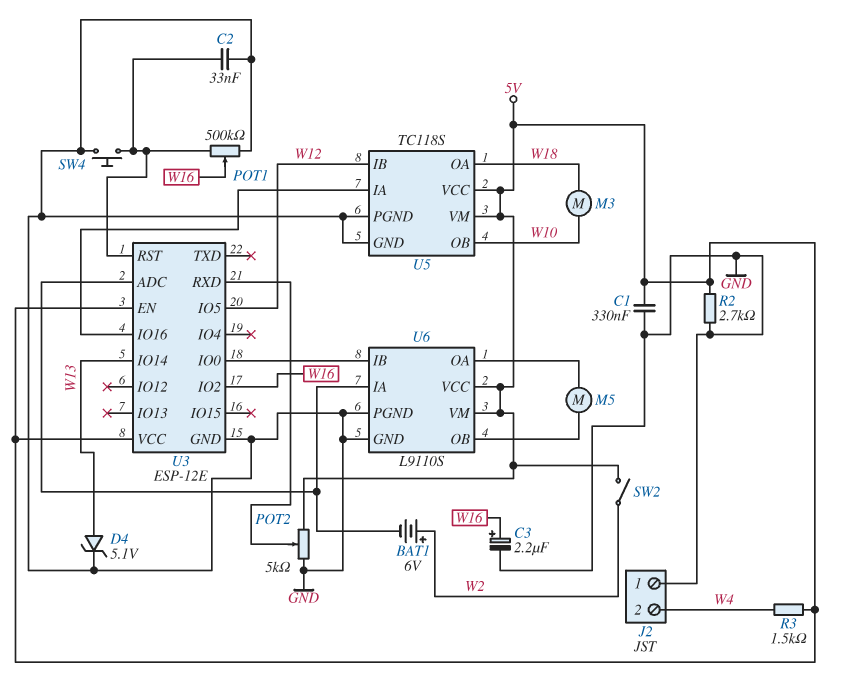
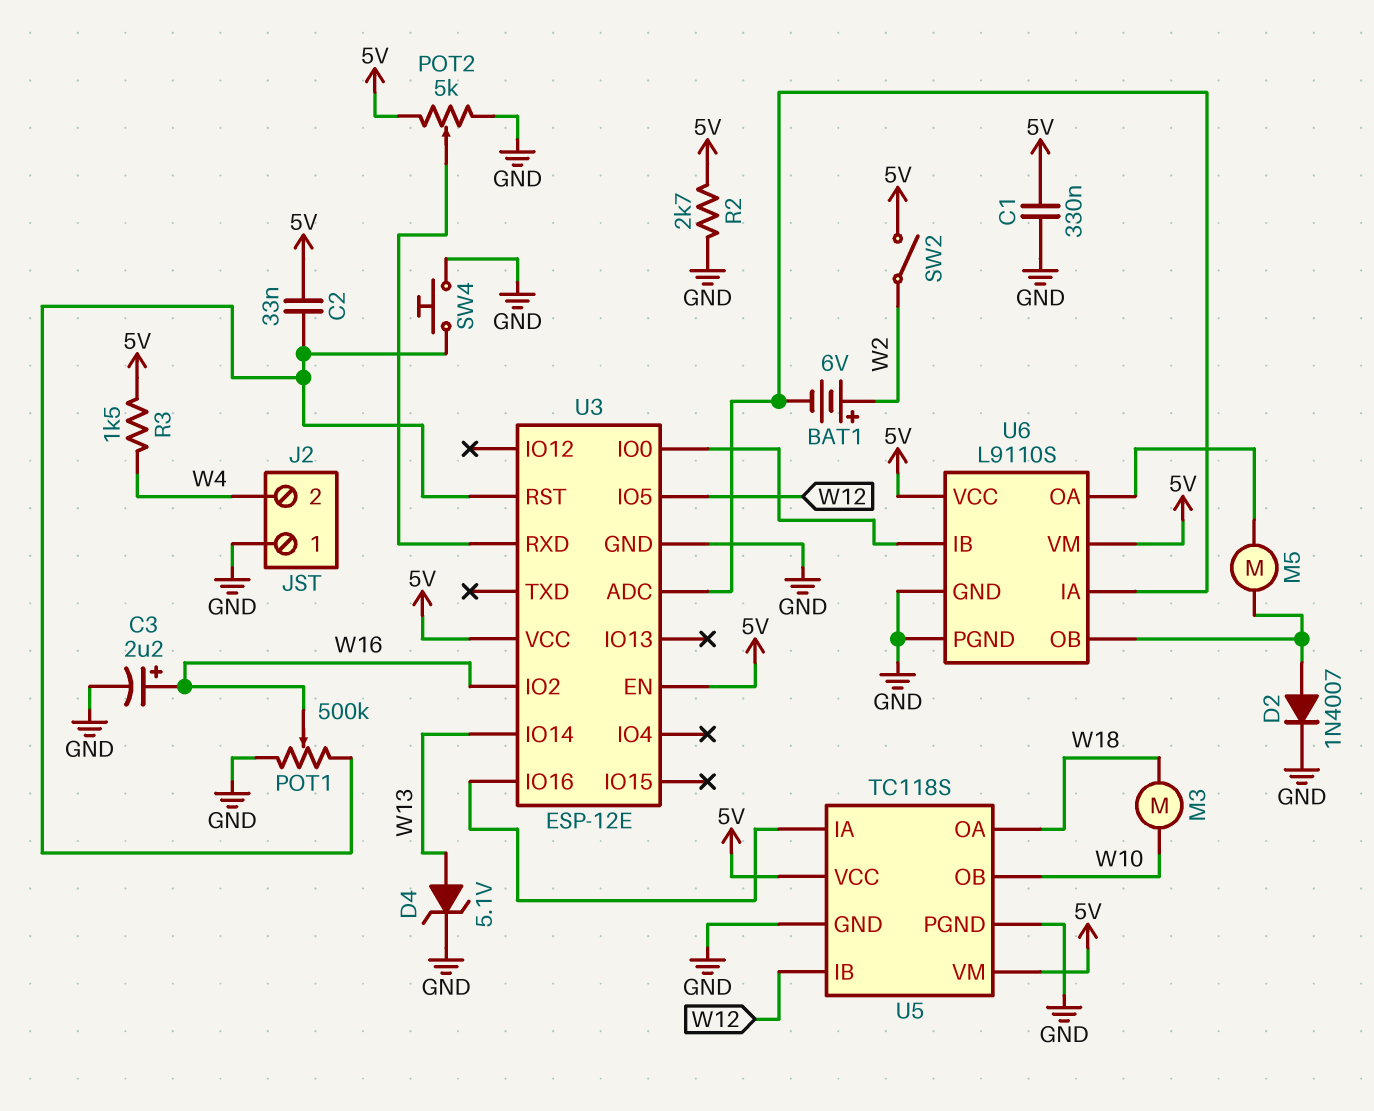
C2: 33nF (GND, U3/RST) -> 33nF (5V, U3/RST)
D2: none -> diode 1N4007 (A U6/OB, K GND)

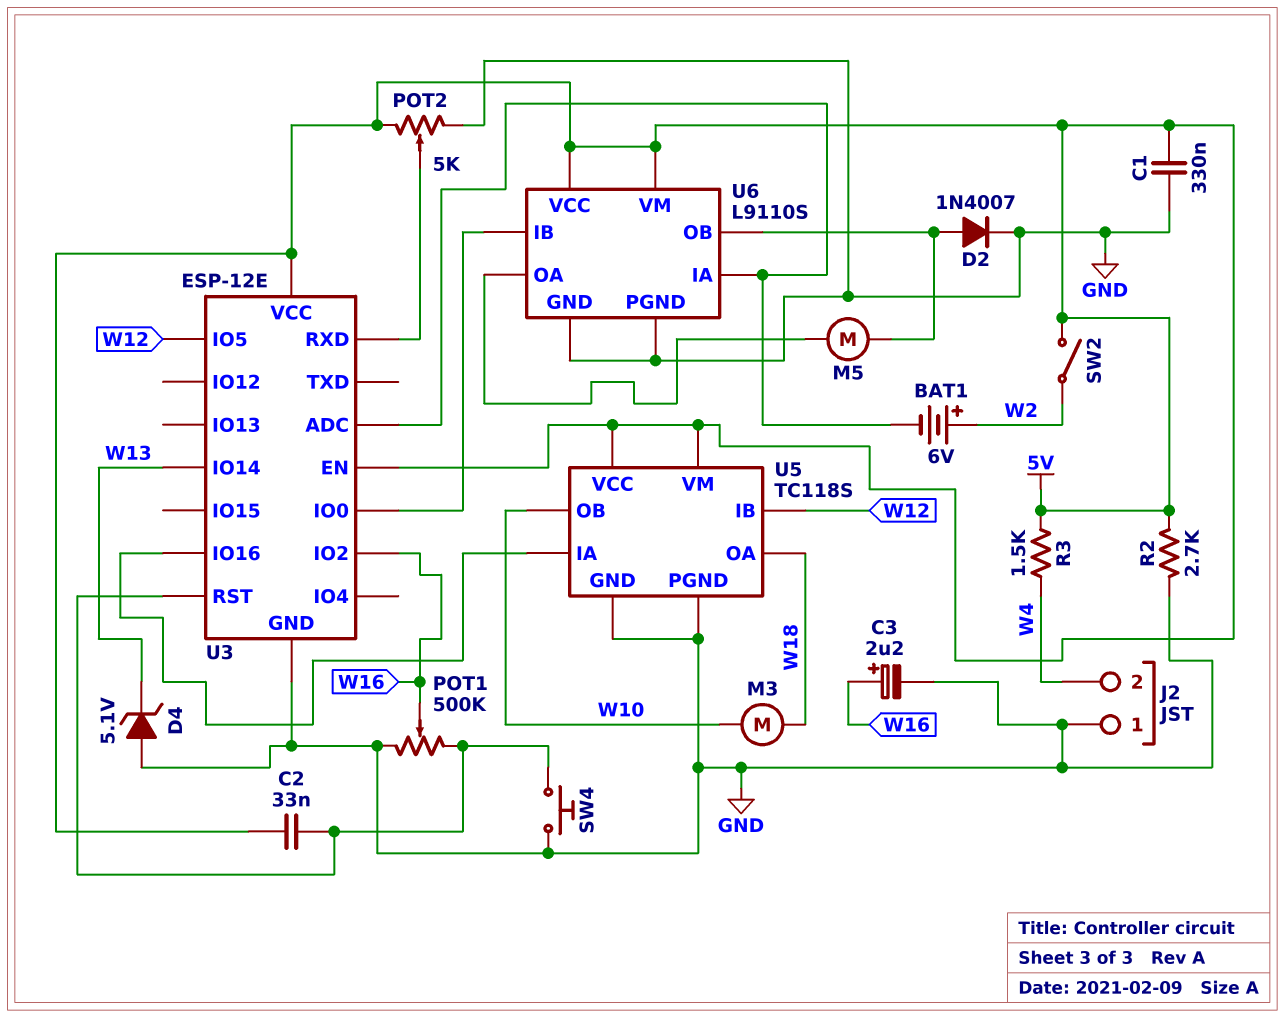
D4: zener 5.1V (A W13, K GND) -> zener 5.1V (A GND, K W13)

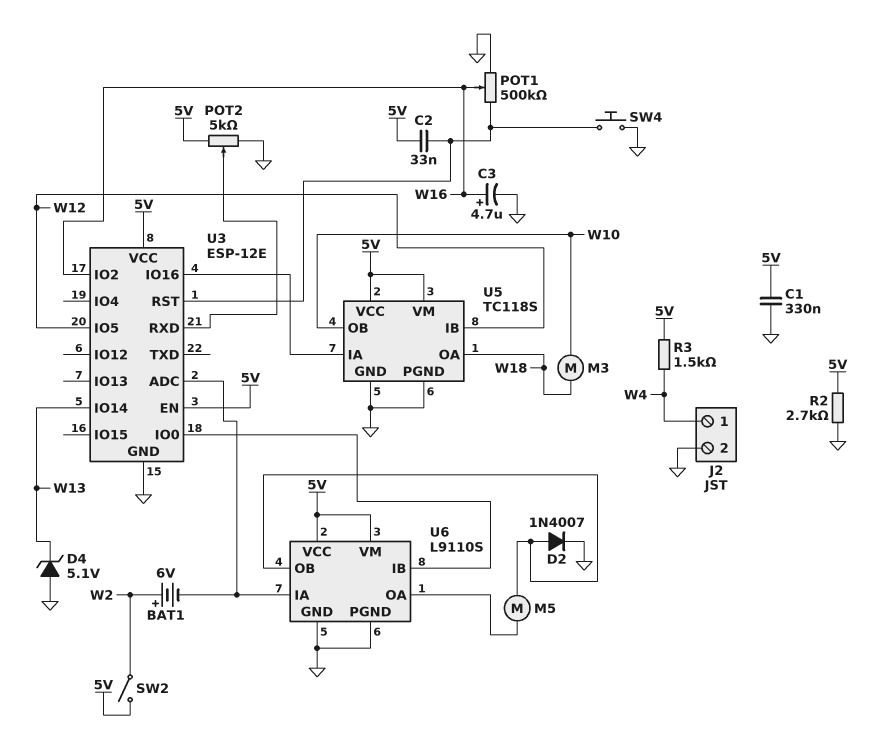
C3: 2.2uF (plus W16, minus GND) -> 4.7uF (plus W16, minus GND)
J2 pin 1: GND -> W4
J2 pin 2: W4 -> GND

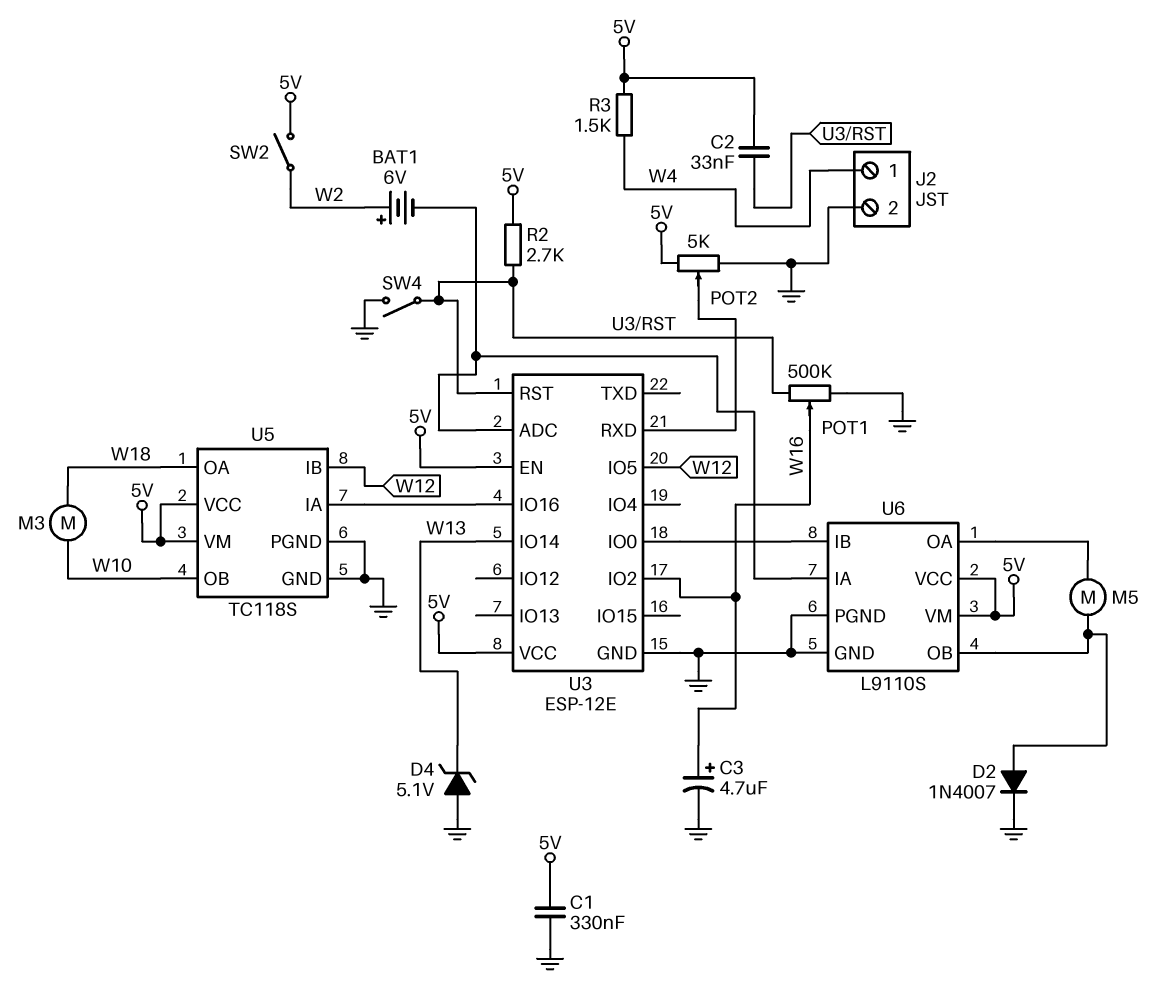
R2: 2.7k (5V, GND) -> 2.7k (5V, U3/RST)
SW4: button (GND, U3/RST) -> switch (GND, U3/RST)

